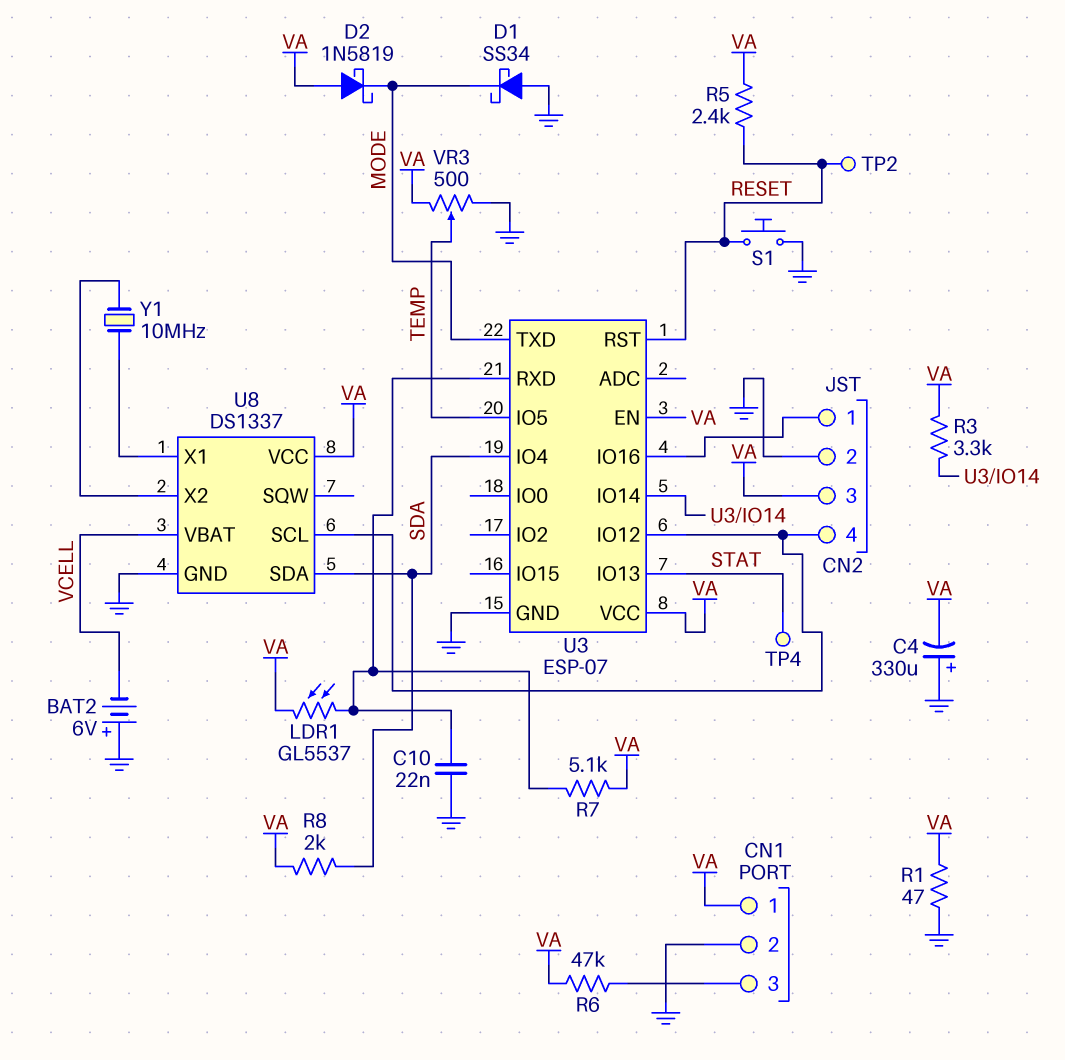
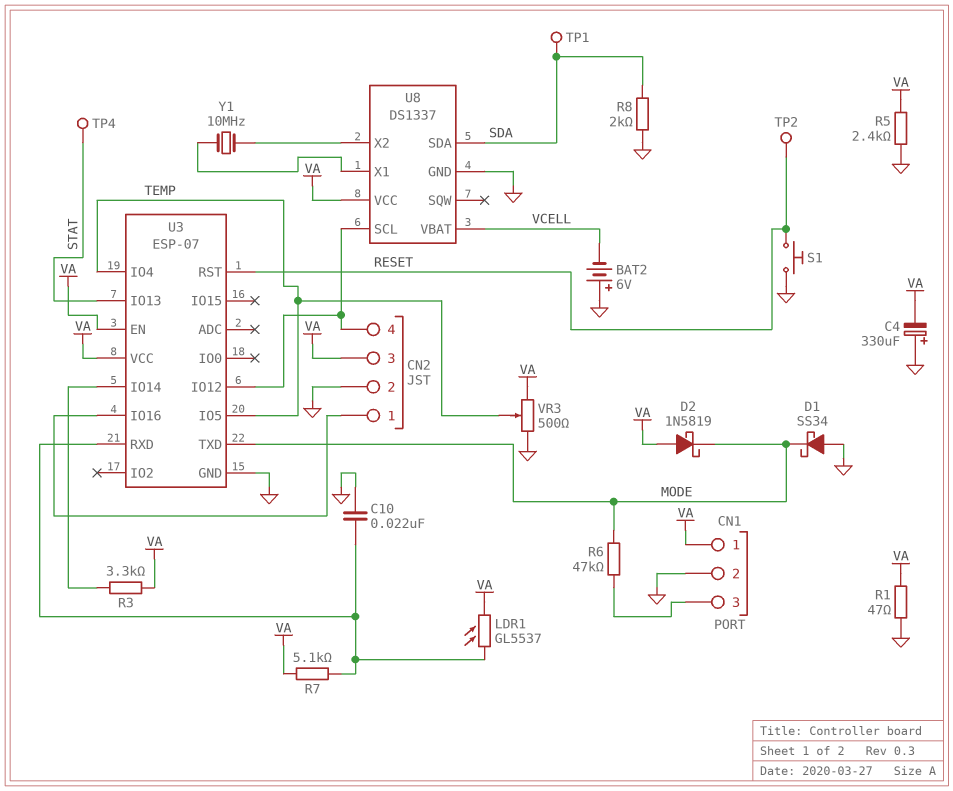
R5: 2.4k (RESET, VA) -> 2.4k (GND, VA)
R6: 47k (CN1/3, VA) -> 47k (CN1/3, MODE)
R8: 2k (SDA, VA) -> 2k (GND, SDA)
TP1: none -> test point (SDA)
U3 pin IO4: SDA -> TEMP

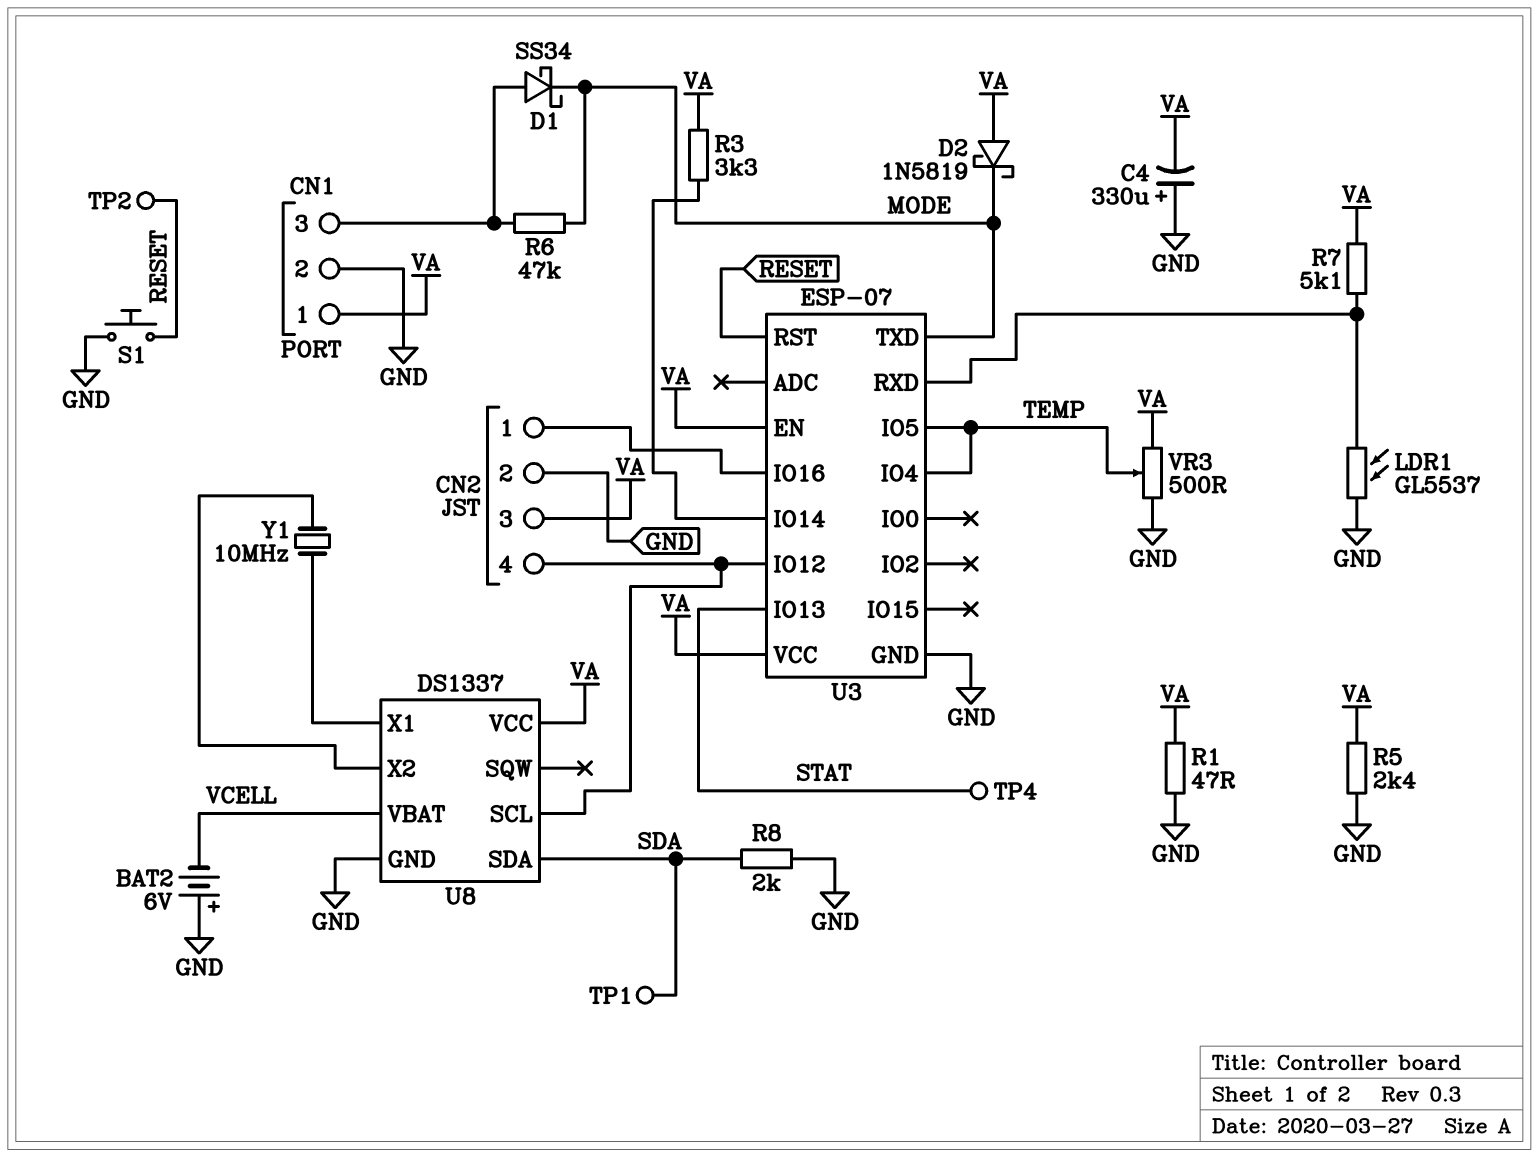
C10: 22nF (GND, U3/RXD) -> none
D1: schottky SS34 (A GND, K MODE) -> schottky SS34 (A CN1/3, K MODE)
LDR1: GL5537 (U3/RXD, VA) -> GL5537 (GND, U3/RXD)

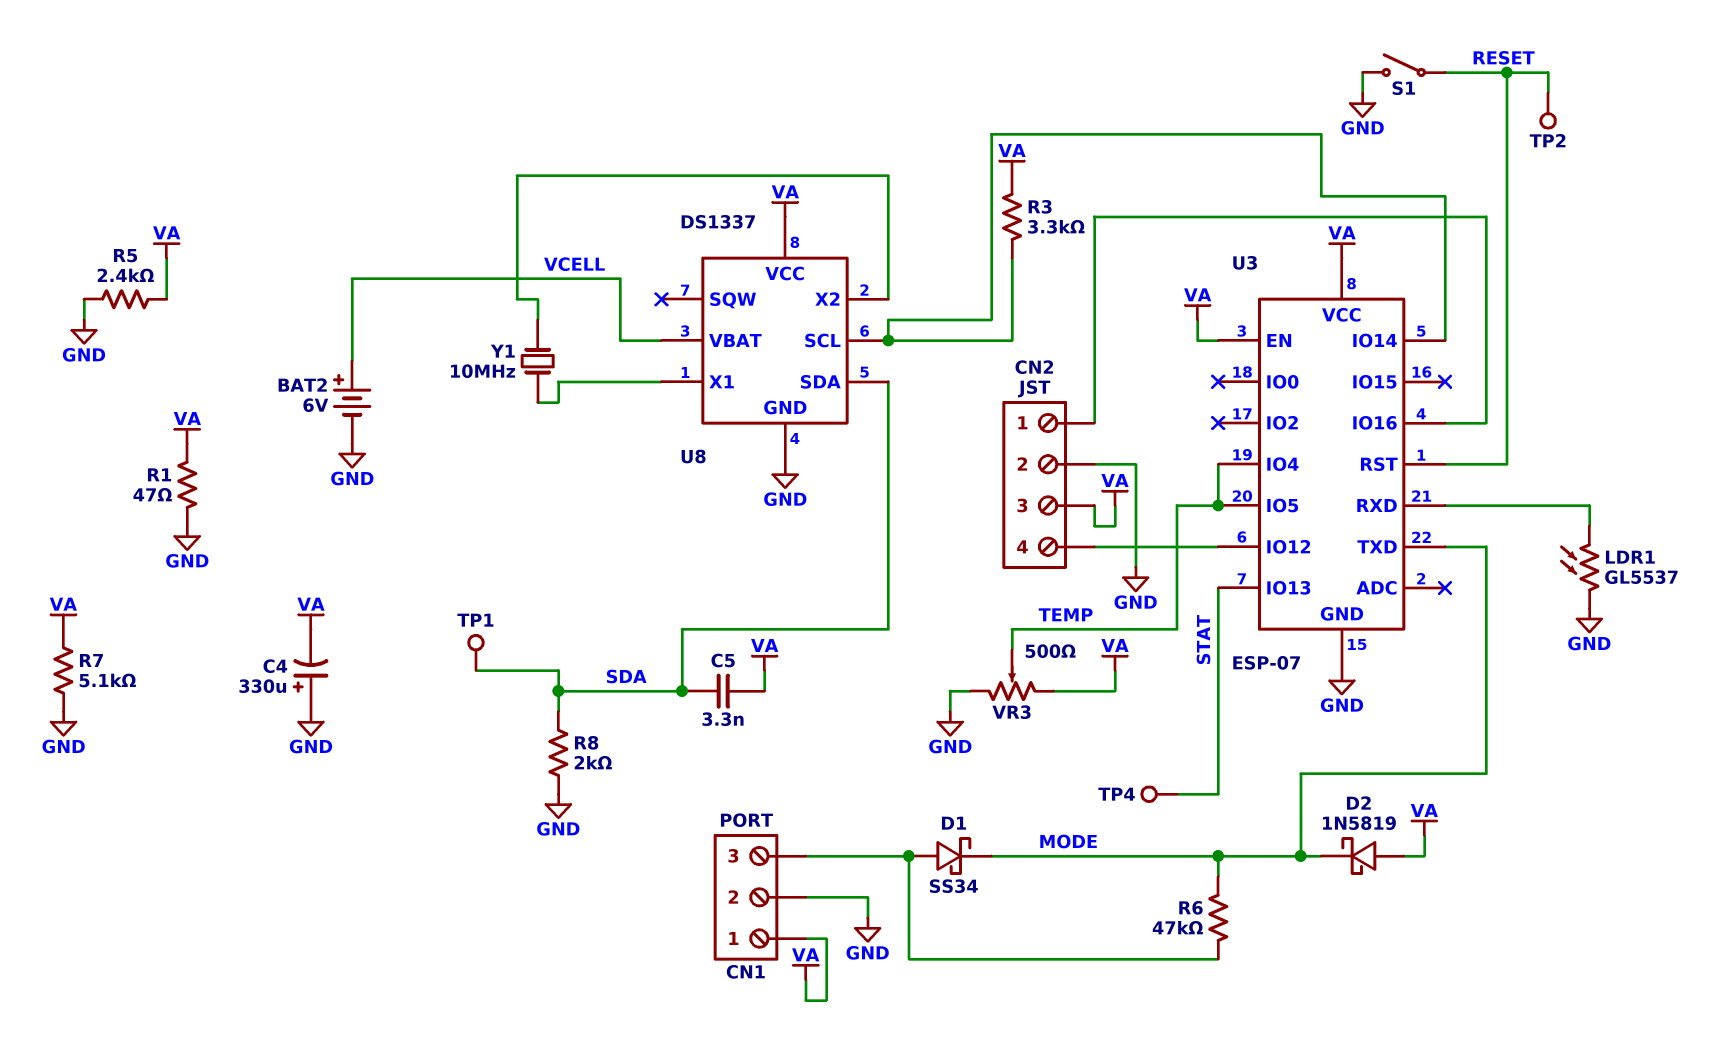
BAT2: 6V (plus GND, minus VCELL) -> 6V (plus VCELL, minus GND)
C5: none -> 3.3nF (SDA, VA)
R7: 5.1k (U3/RXD, VA) -> 5.1k (GND, VA)
S1: button (GND, RESET) -> switch (GND, RESET)
U8 pin SCL: CN2/4 -> U3/IO14

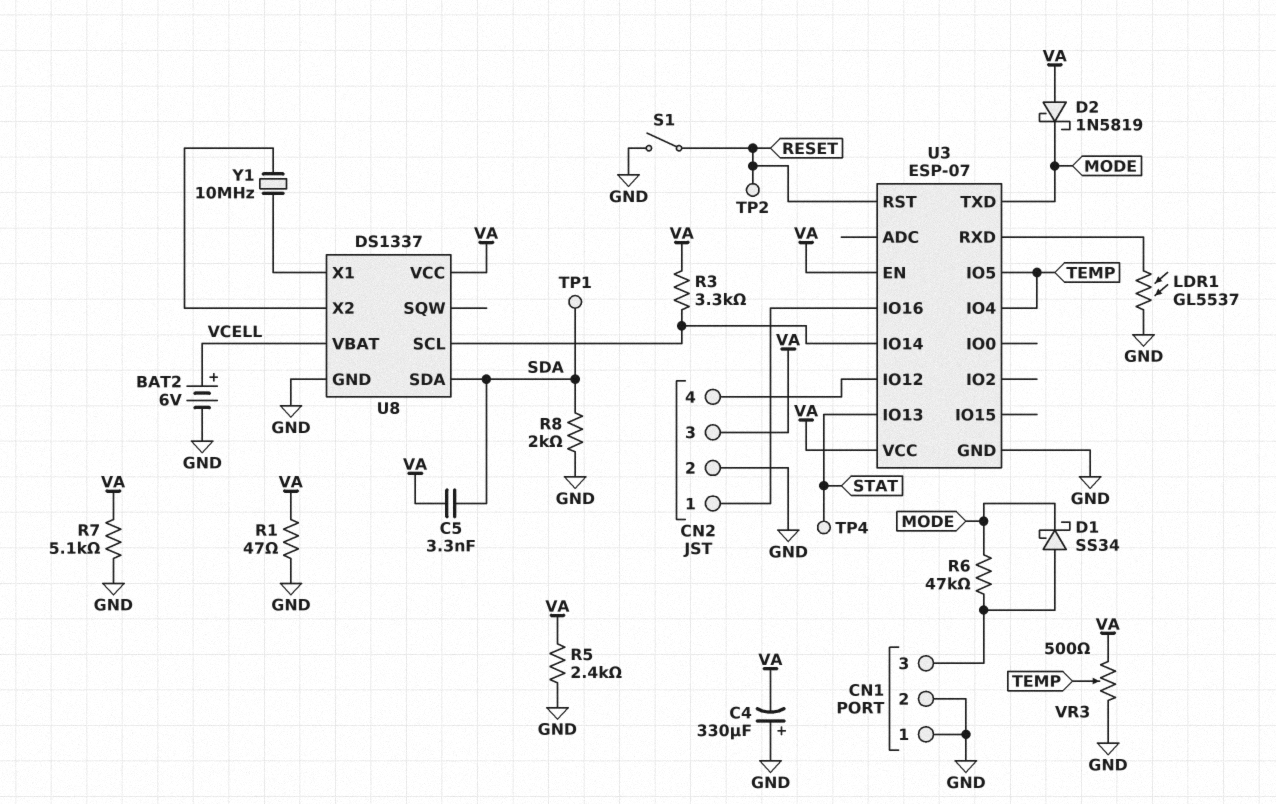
CN1 pin 1: VA -> GND

